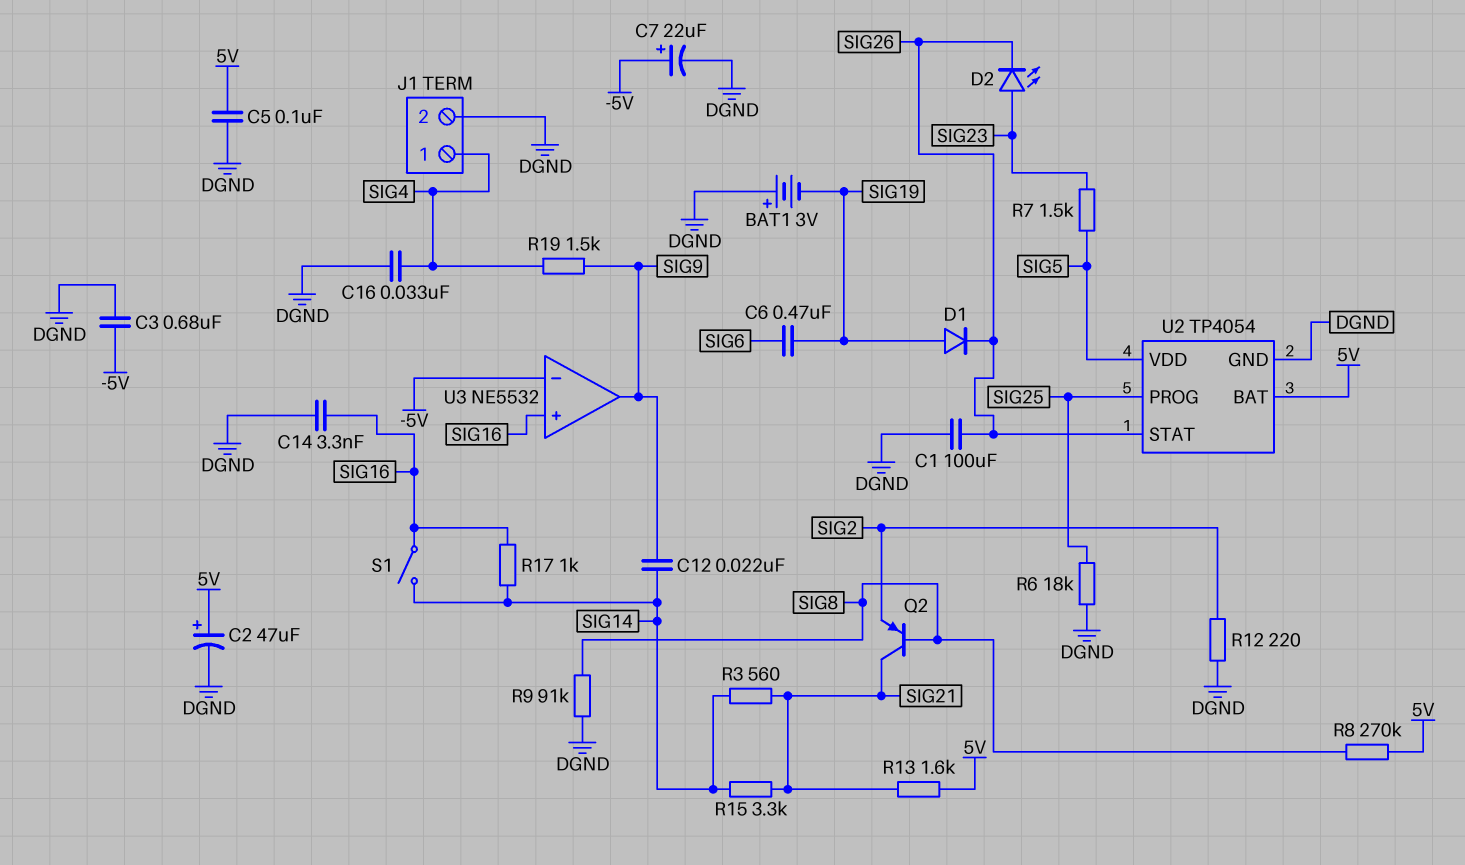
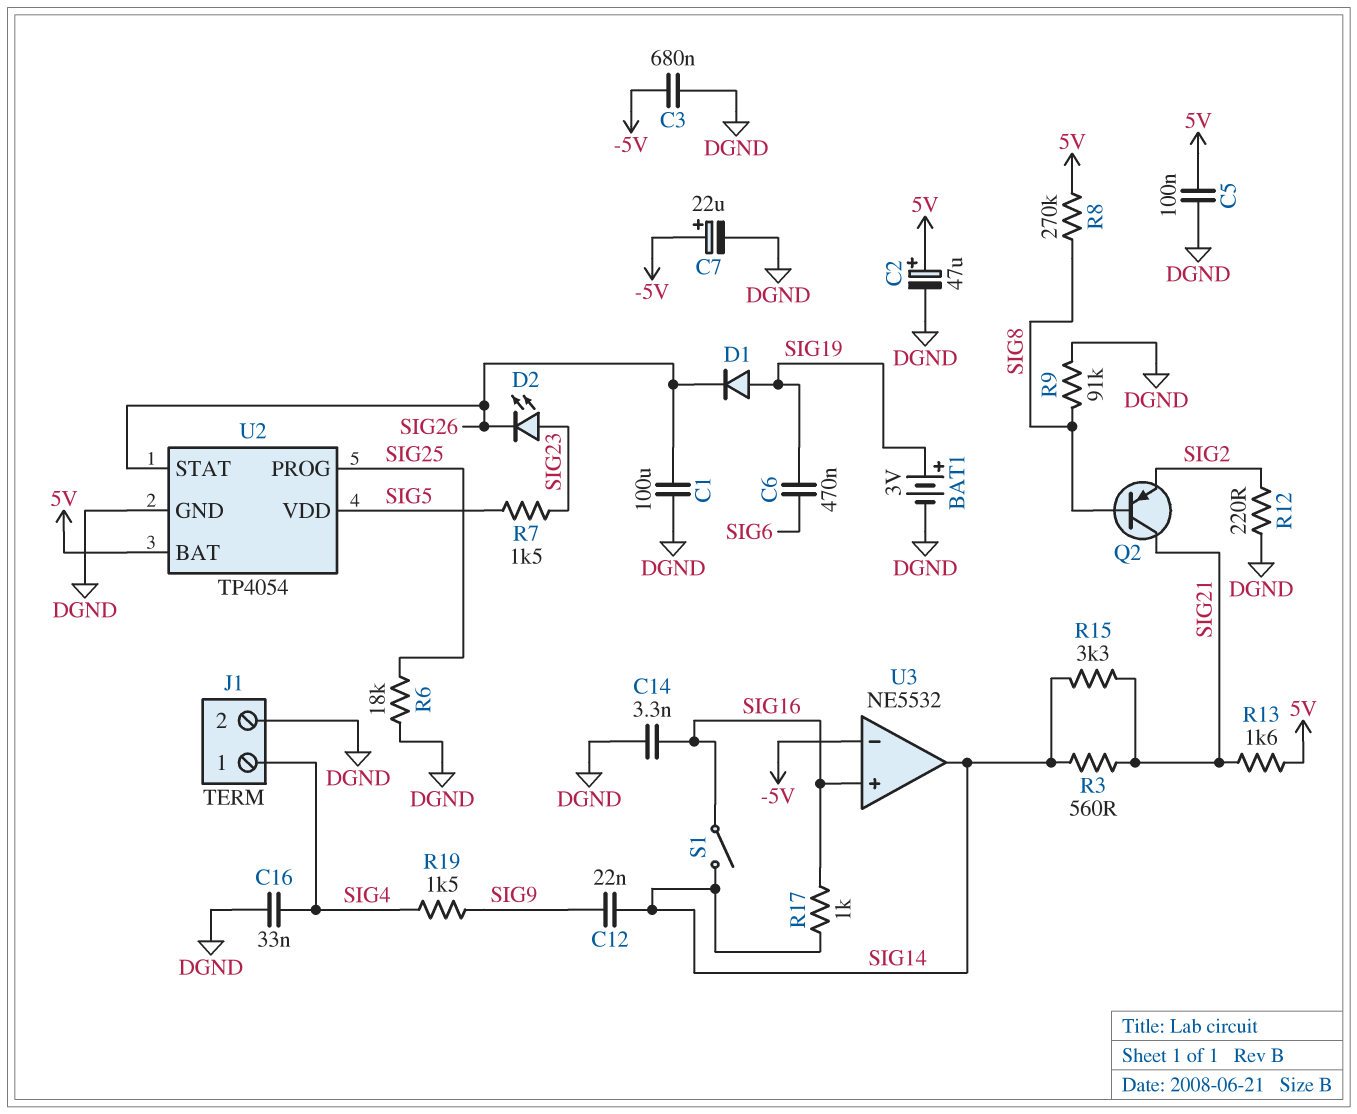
BAT1: 3V (plus DGND, minus SIG19) -> 3V (plus SIG19, minus DGND)
U3 pin out: SIG9 -> SIG14

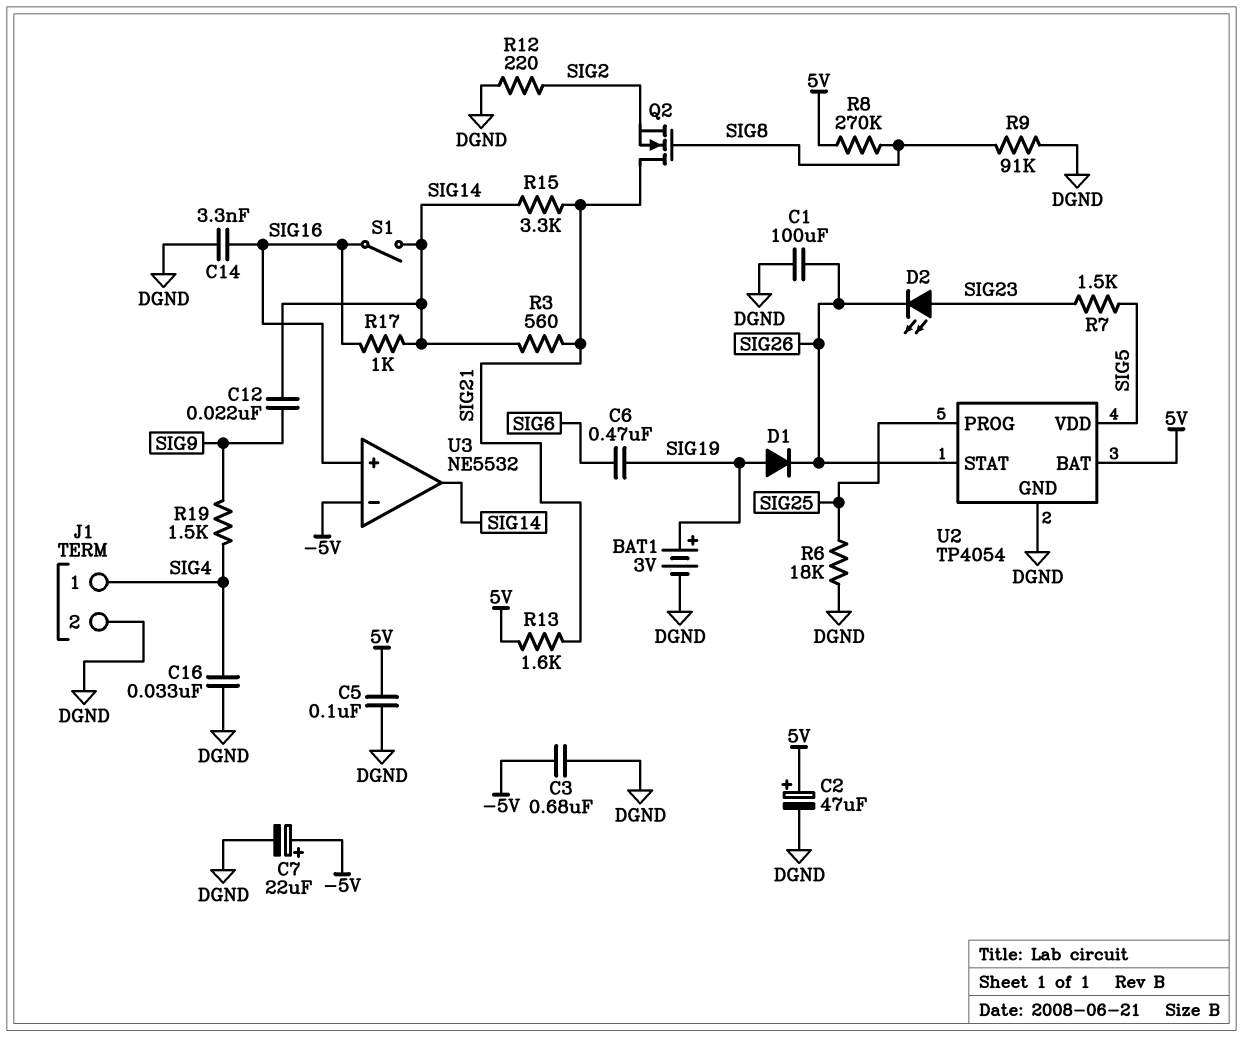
Q2: PNP (B SIG8, C SIG21, E SIG2) -> NMOS (G SIG8, D SIG21, S SIG2)

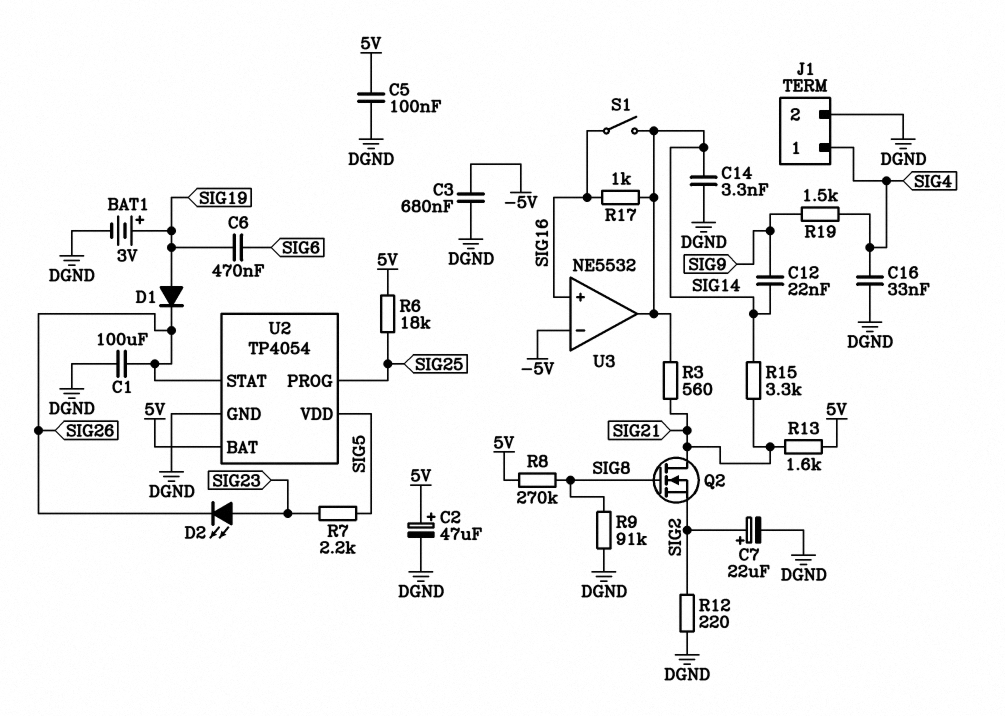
C7: 22uF (plus -5V, minus DGND) -> 22uF (plus SIG2, minus DGND)
C14: 3.3nF (DGND, SIG16) -> 3.3nF (DGND, SIG14)
R6: 18k (DGND, SIG25) -> 18k (5V, SIG25)
R7: 1.5k (SIG5, SIG23) -> 2.2k (SIG5, SIG23)

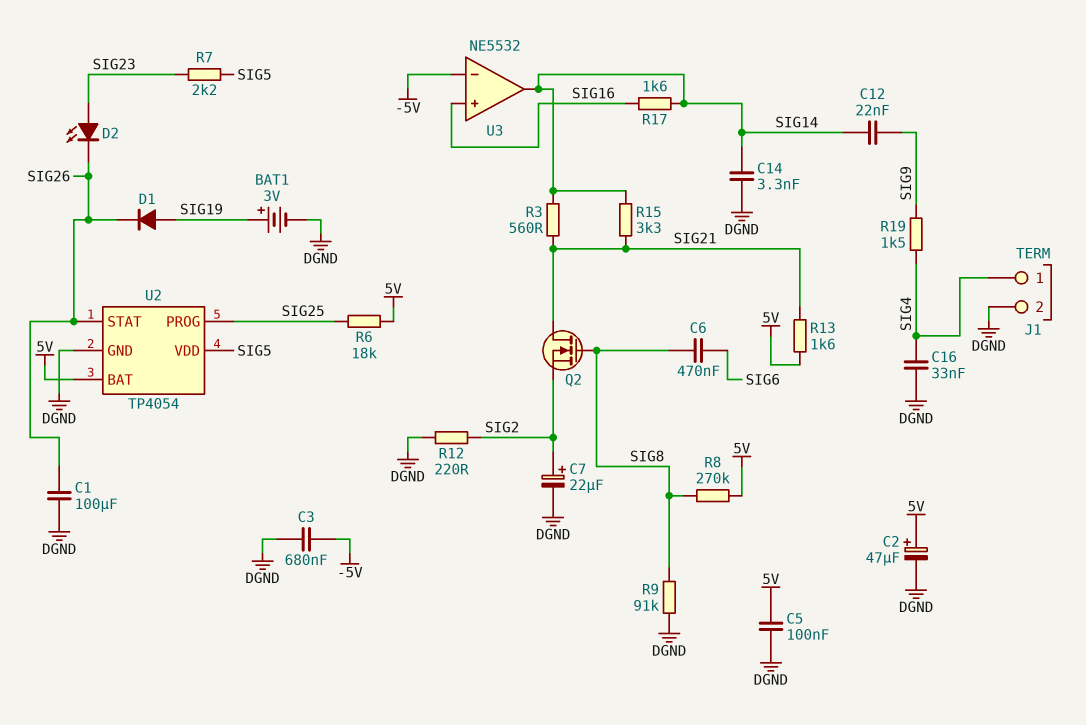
C6: 470nF (SIG6, SIG19) -> 470nF (SIG6, SIG8)
R17: 1k (SIG14, SIG16) -> 1.6k (SIG14, SIG16)
S1: switch (SIG14, SIG16) -> none

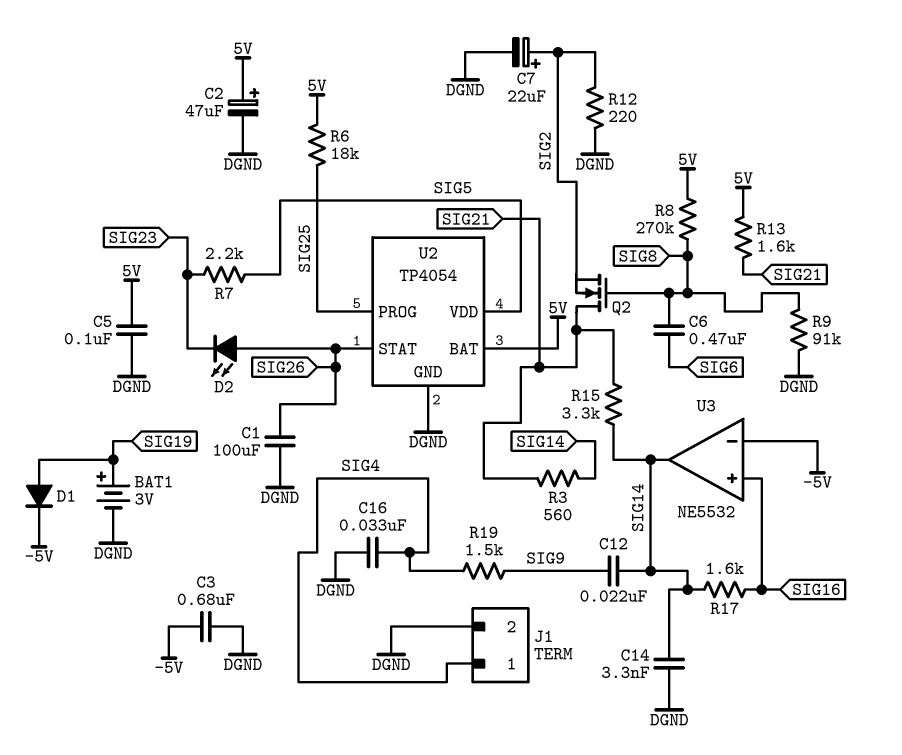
D1: diode (A SIG19, K SIG26) -> diode (A SIG19, K -5V)
D2: LED (A SIG23, K SIG26) -> LED (A SIG26, K SIG23)

